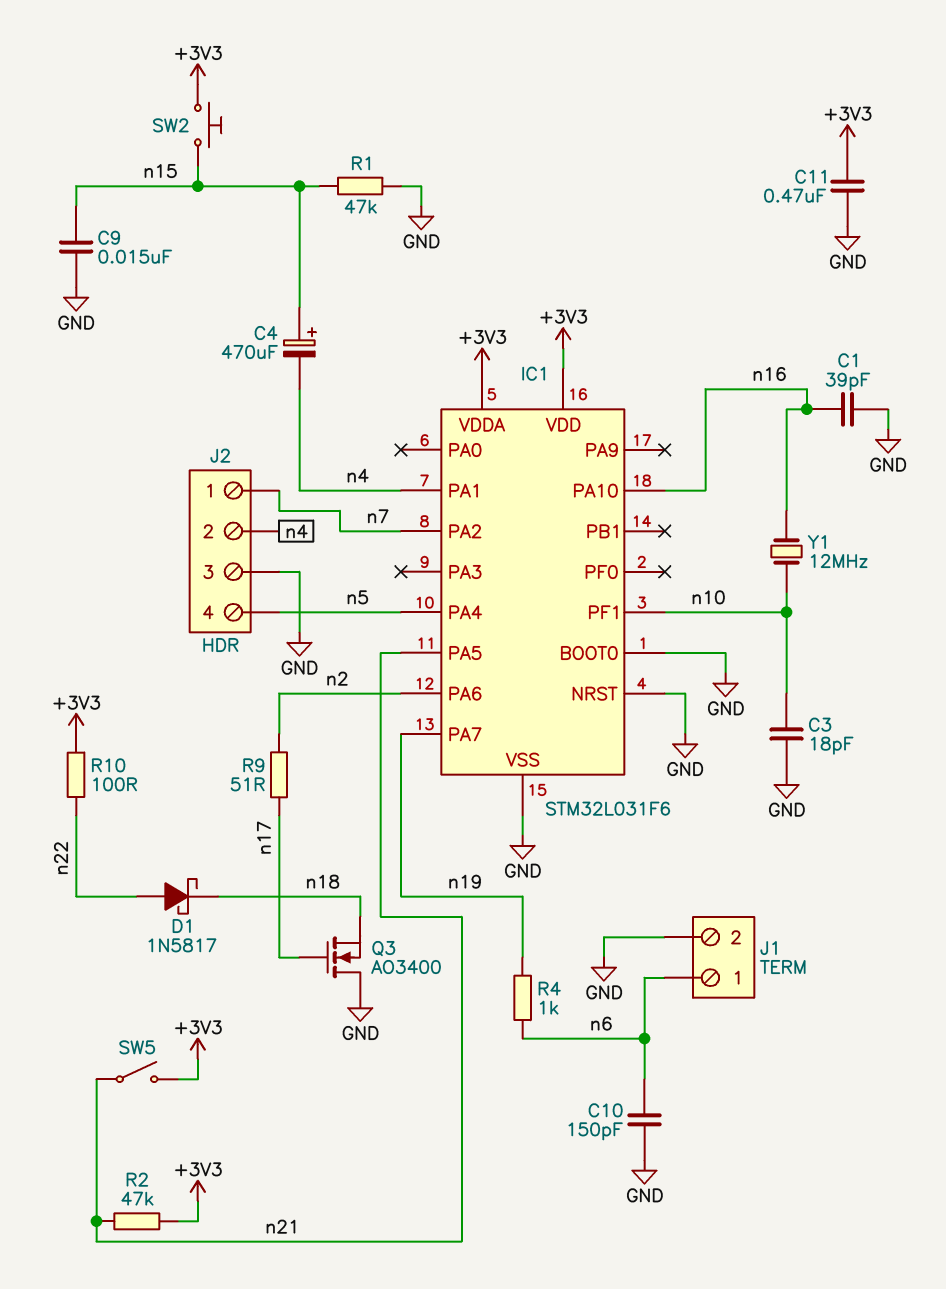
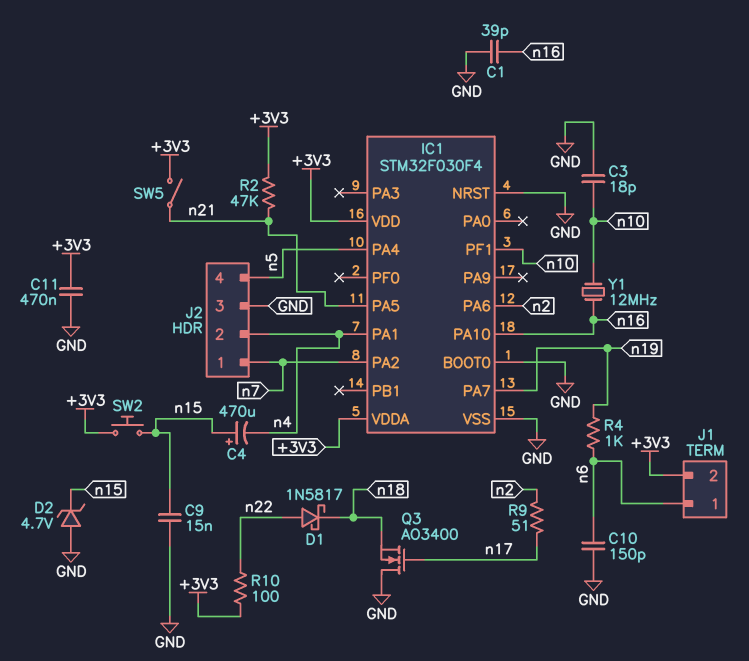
D2: none -> zener 4.7V (A GND, K n15)
IC1: STM32L031F6 -> STM32F030F4
J1 pin 2: GND -> +3V3
R1: 47k (GND, n15) -> none

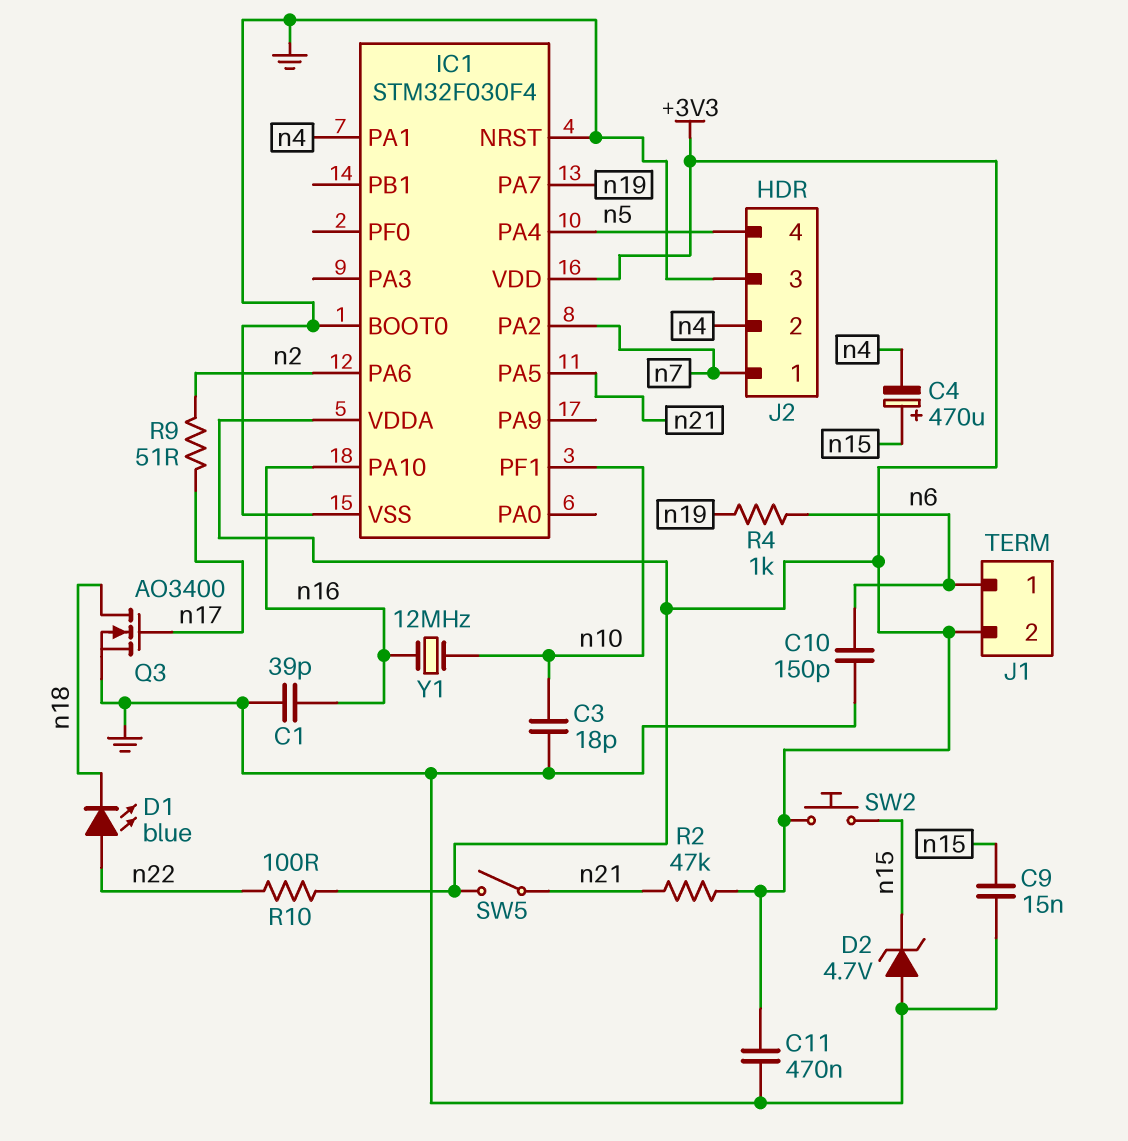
D1: schottky 1N5817 (A n22, K n18) -> LED blue (A n22, K n18)
Q3: NMOS AO3400 (G n17, D GND, S n18) -> NMOS AO3400 (G n17, D n18, S GND)

